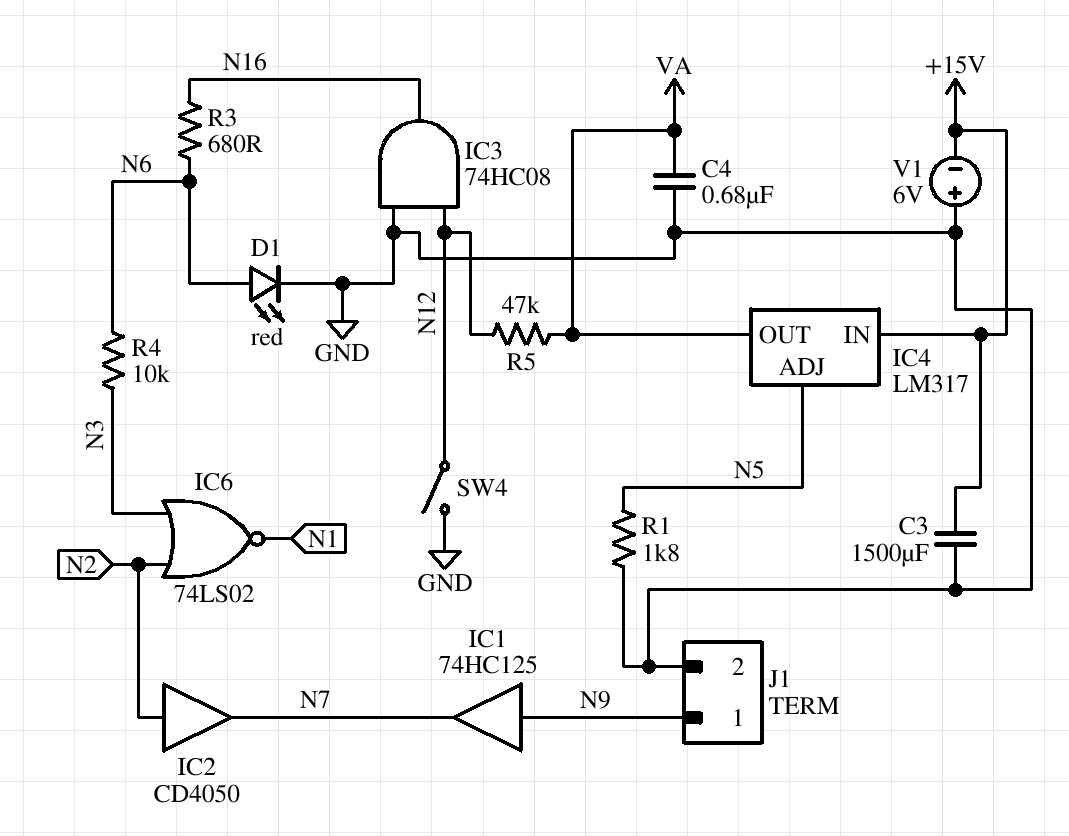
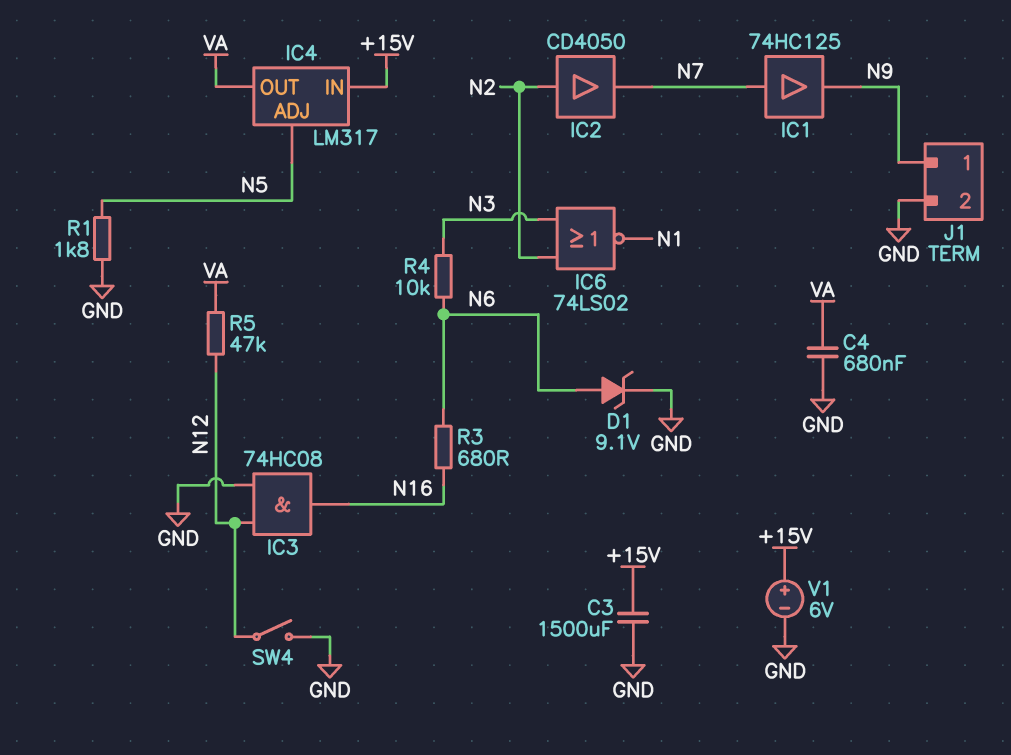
D1: LED red (A N6, K GND) -> zener 9.1V (A N6, K GND)
IC1: buffer 74HC125 (in N9, out N7) -> buffer 74HC125 (in N7, out N9)
V1: 6V (plus GND, minus +15V) -> 6V (plus +15V, minus GND)

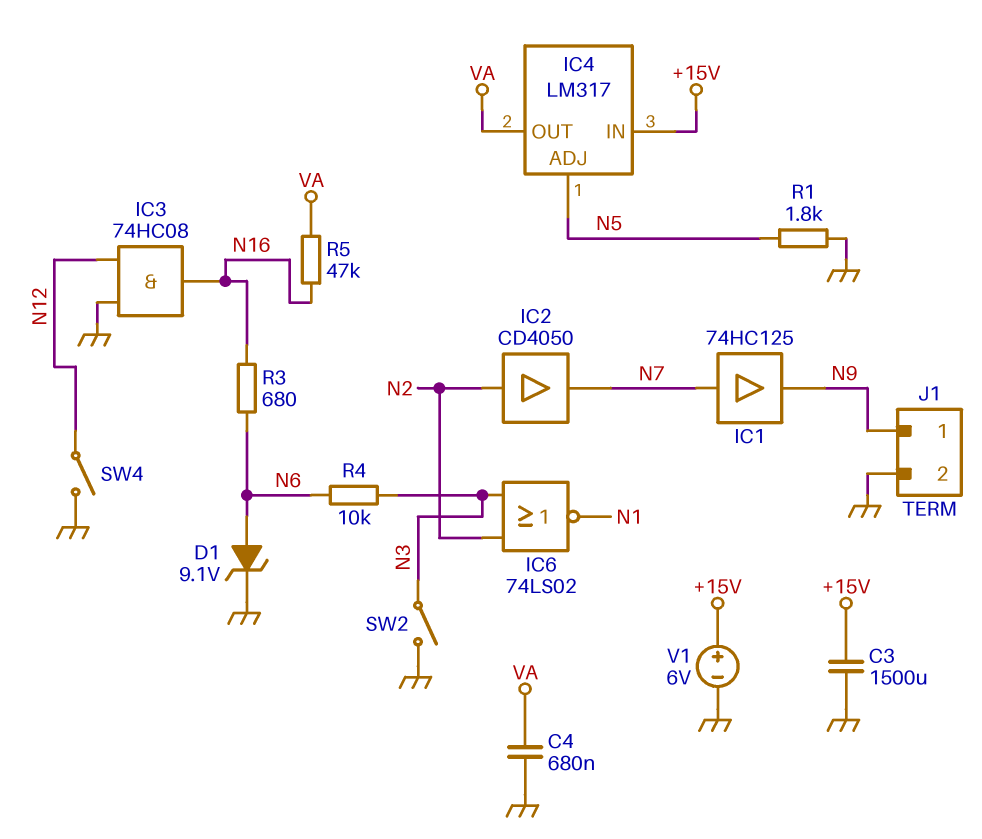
R5: 47k (N12, VA) -> 47k (N16, VA)
SW2: none -> switch (GND, N3)

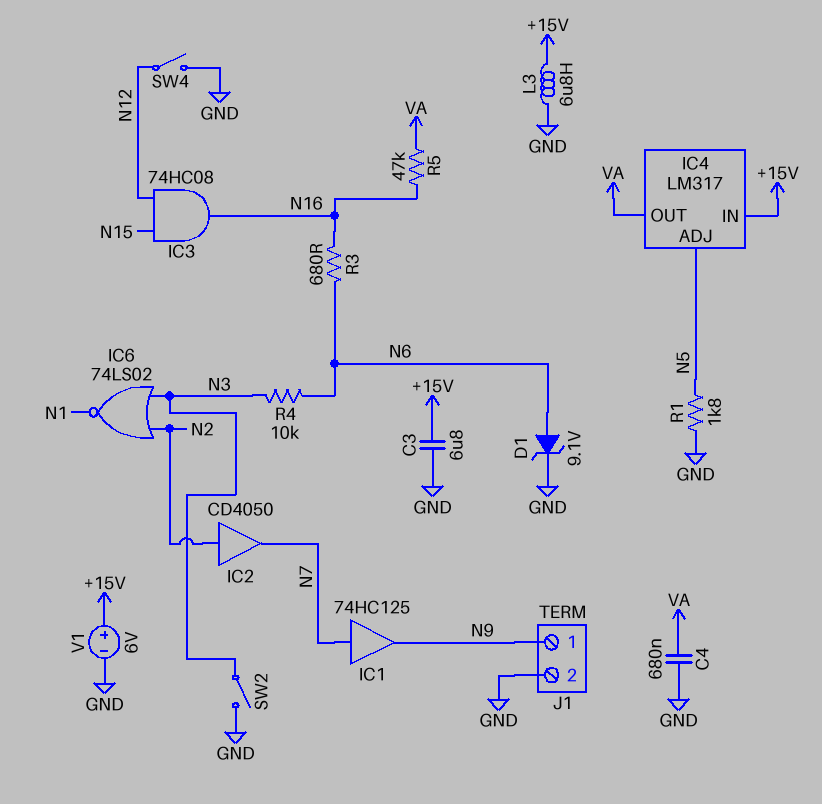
C3: 1500uF (+15V, GND) -> 6.8uF (+15V, GND)
IC3: AND 74HC08 (in GND, in N12, out N16) -> AND 74HC08 (in N12, in N15, out N16)
L3: none -> 6.8uH (+15V, GND)

